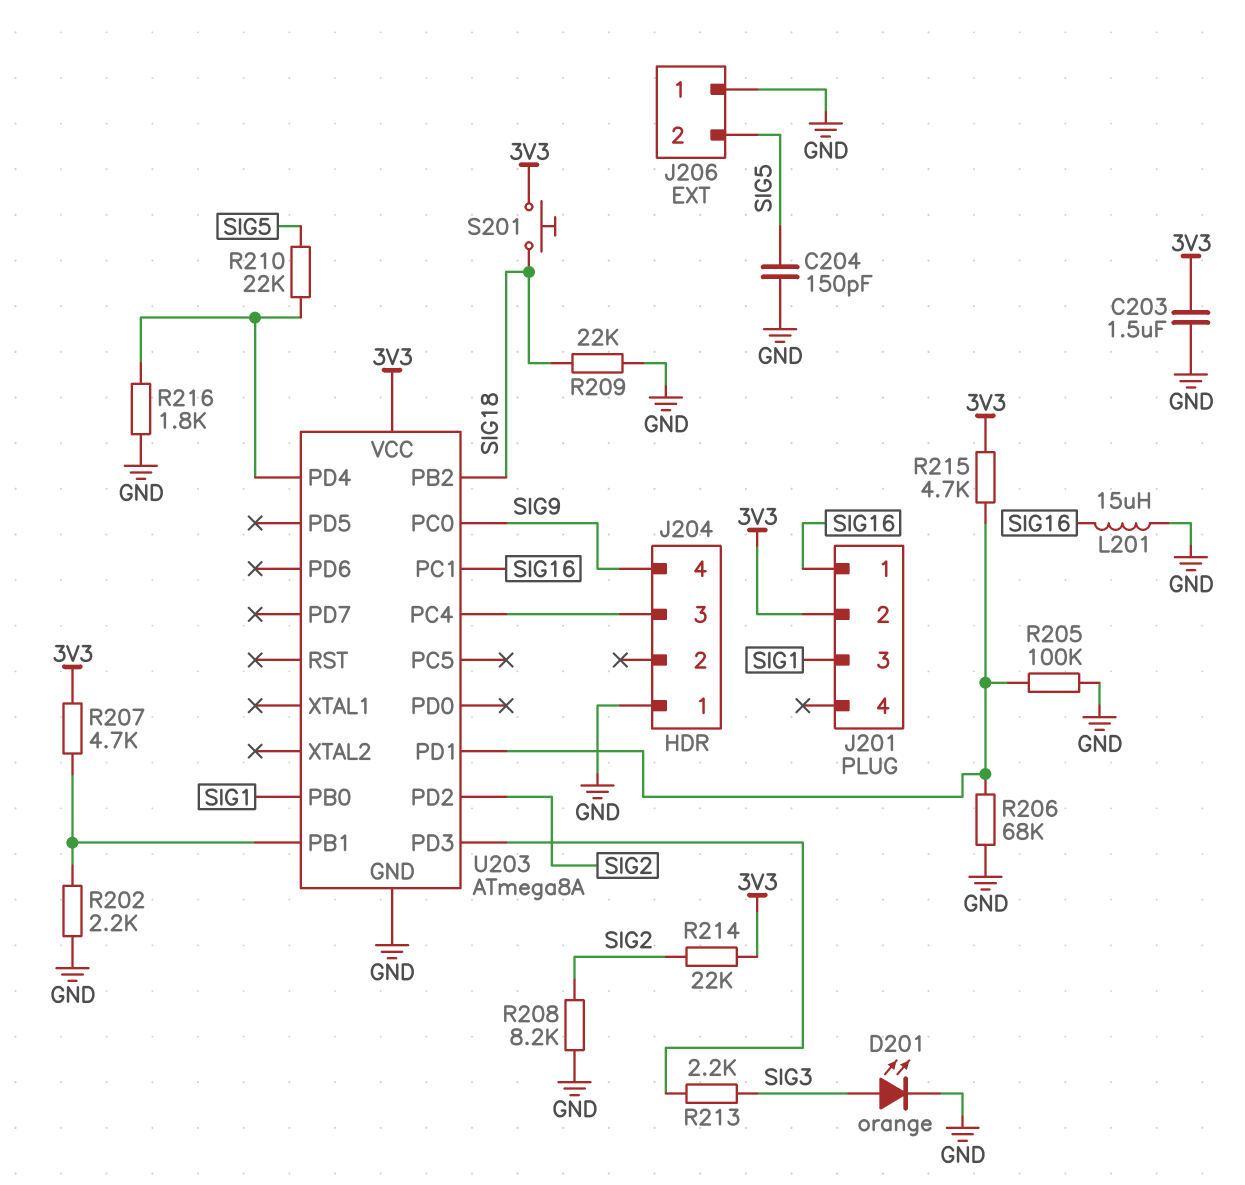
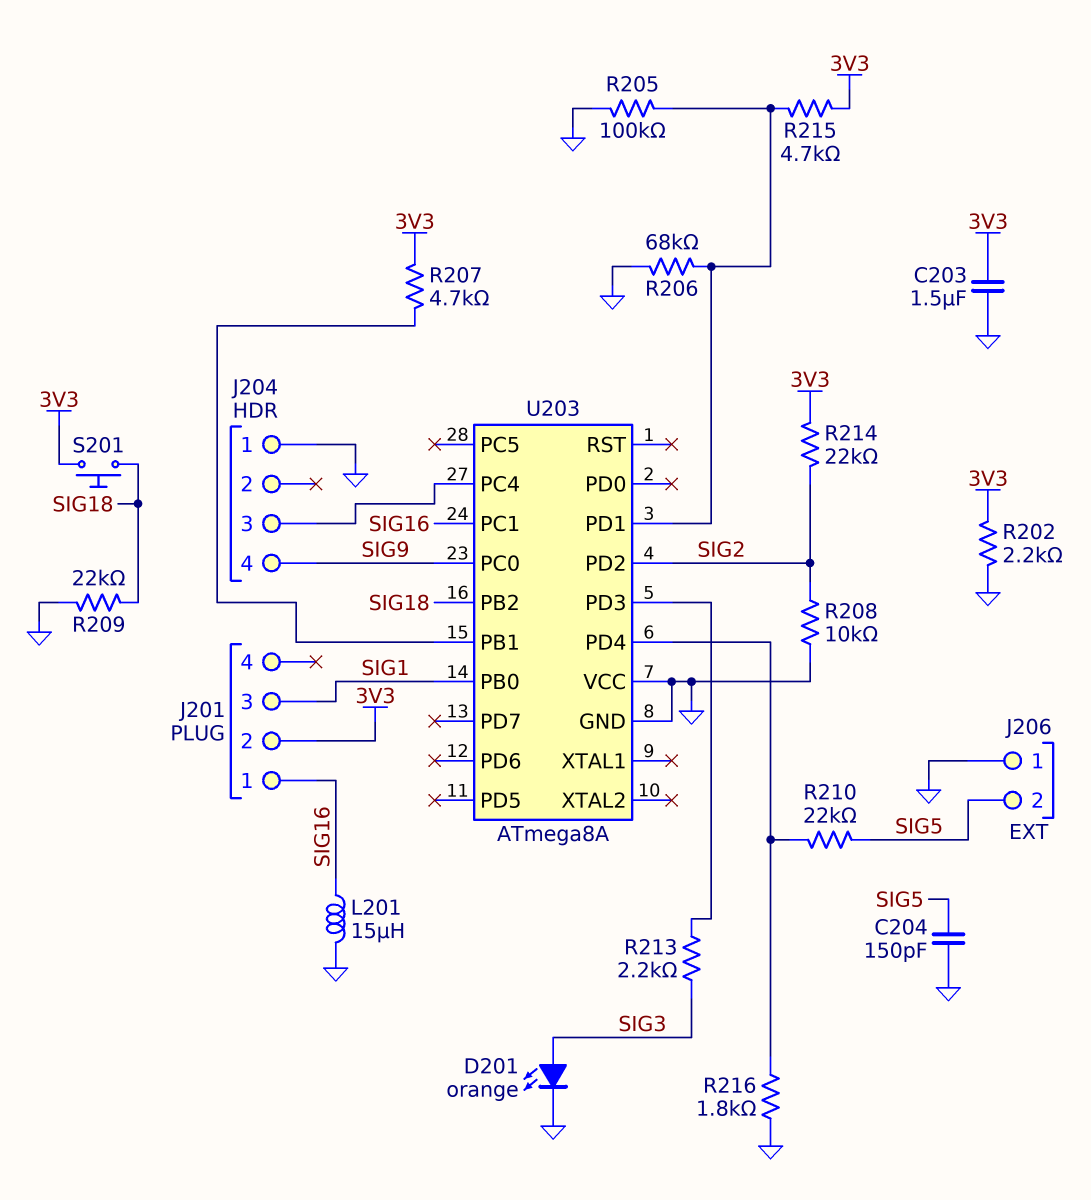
R202: 2.2k (GND, U203/PB1) -> 2.2k (3V3, GND)
R208: 8.2k (GND, SIG2) -> 10k (GND, SIG2)
U203 pin VCC: 3V3 -> GND

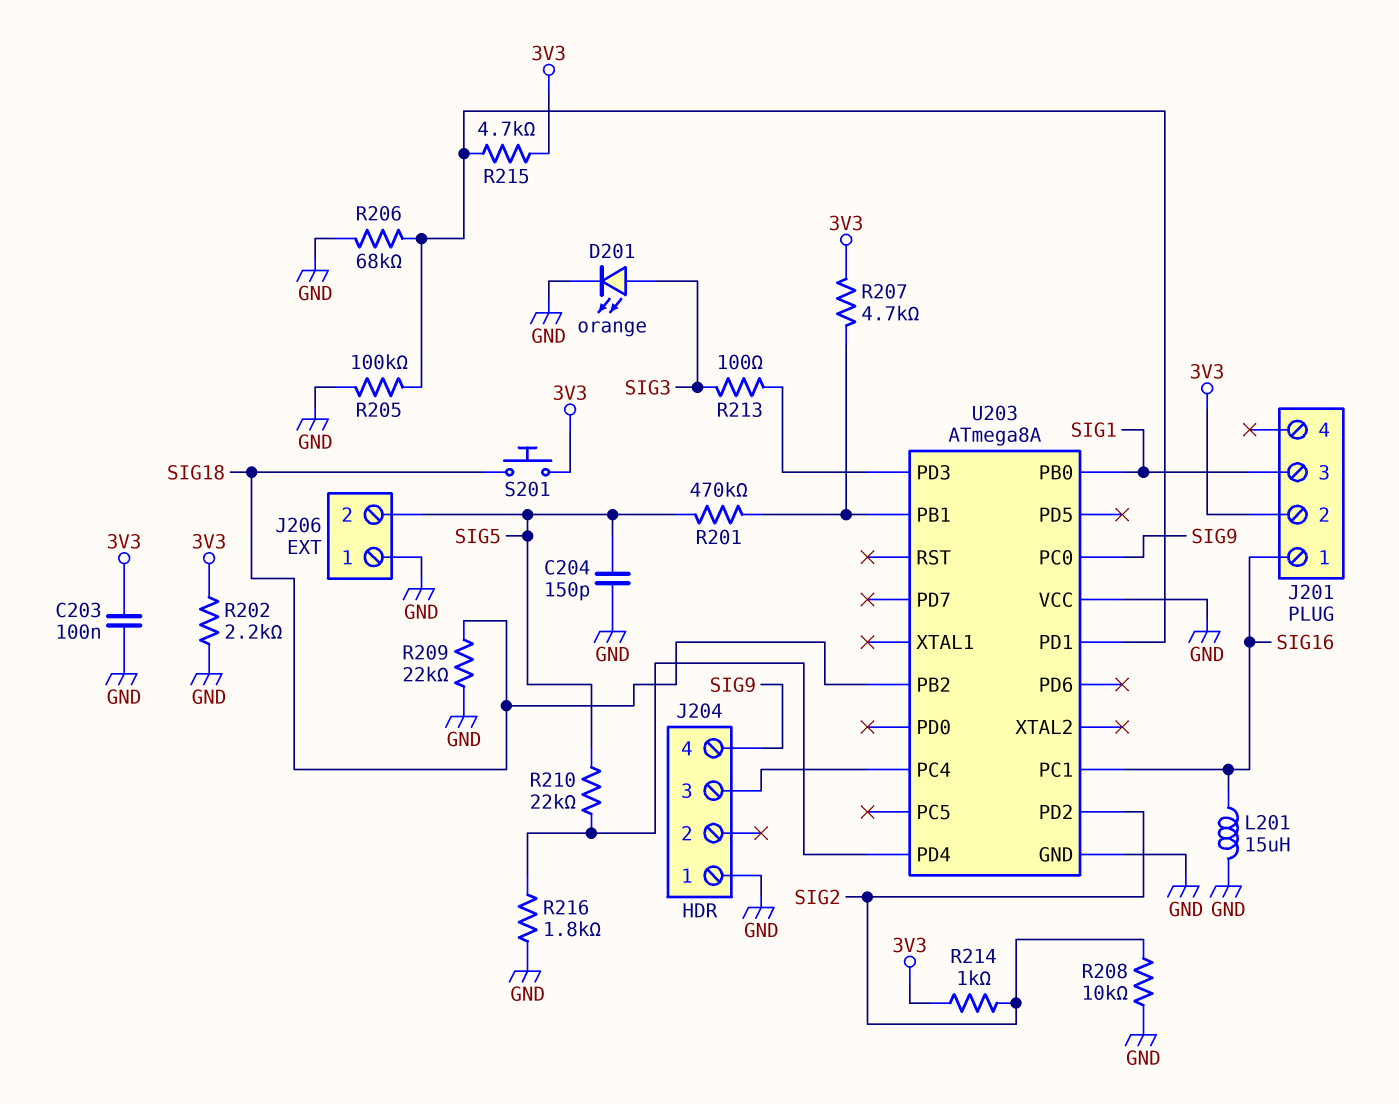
C203: 1.5uF (3V3, GND) -> 100nF (3V3, GND)
R201: none -> 470k (SIG5, U203/PB1)
R213: 2.2k (SIG3, U203/PD3) -> 100 (SIG3, U203/PD3)
R214: 22k (3V3, SIG2) -> 1k (3V3, SIG2)

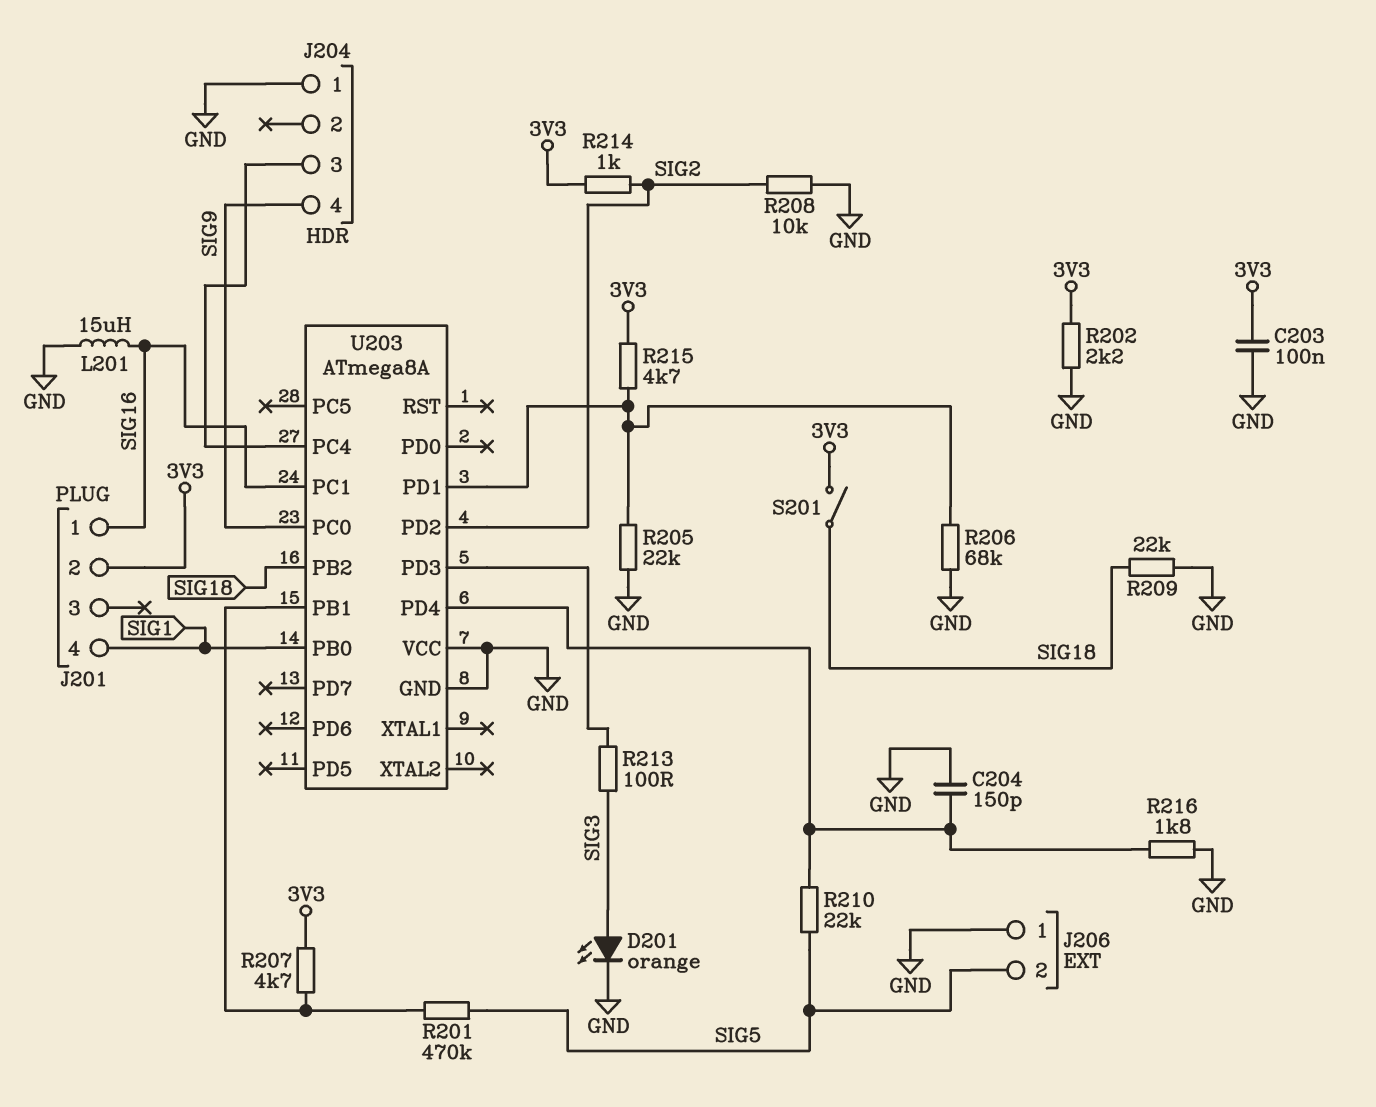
C204: 150pF (GND, SIG5) -> 150pF (GND, U203/PD4)
J201 pin 3: SIG1 -> none
J201 pin 4: none -> SIG1
R205: 100k (GND, U203/PD1) -> 22k (GND, U203/PD1)
S201: button (3V3, SIG18) -> switch (3V3, SIG18)

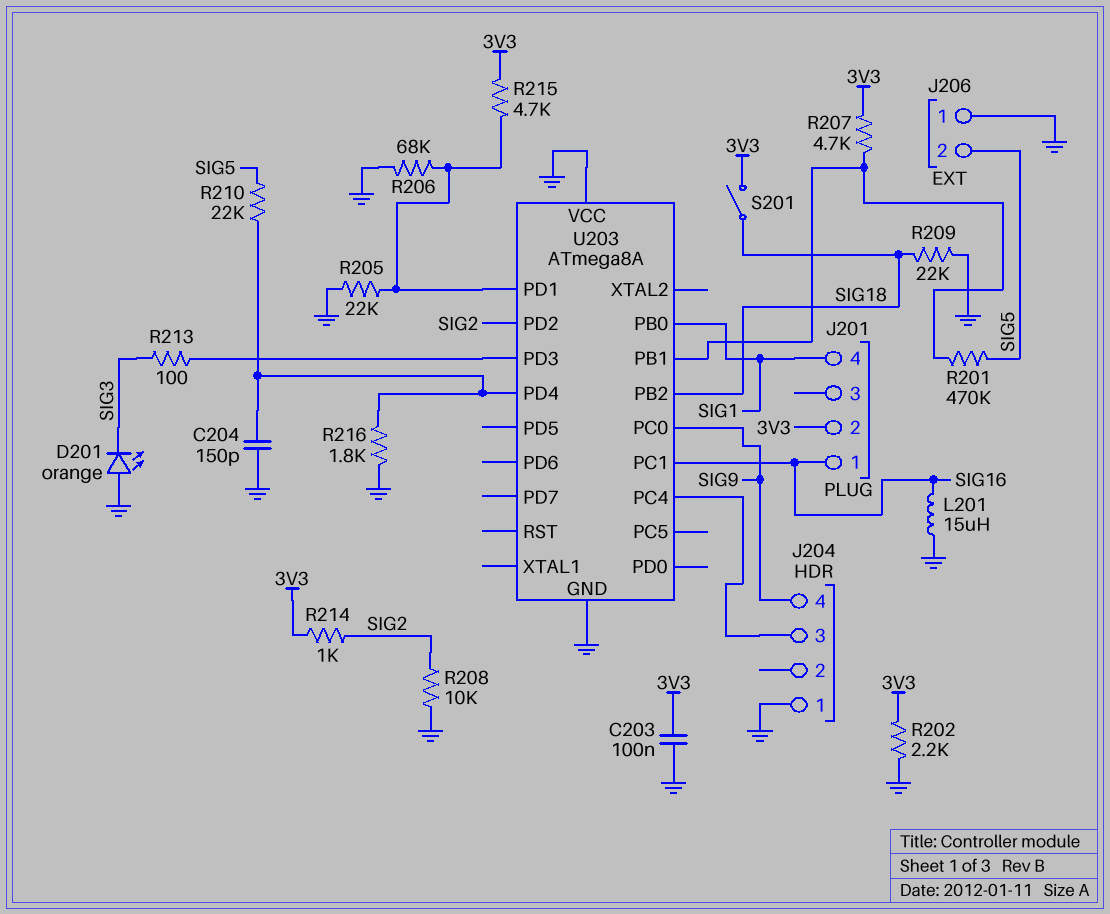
D201: LED orange (A SIG3, K GND) -> LED orange (A GND, K SIG3)

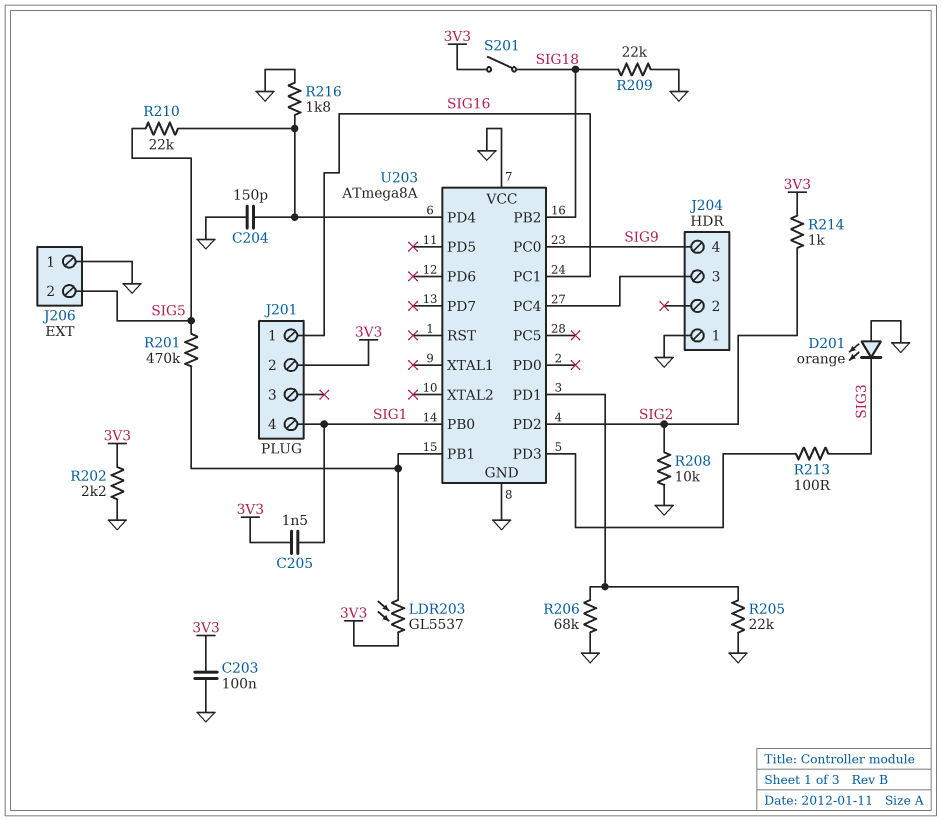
C205: none -> 1.5nF (3V3, SIG1)
L201: 15uH (GND, SIG16) -> none
LDR203: none -> GL5537 (3V3, U203/PB1)
R207: 4.7k (3V3, U203/PB1) -> none
R215: 4.7k (3V3, U203/PD1) -> none

